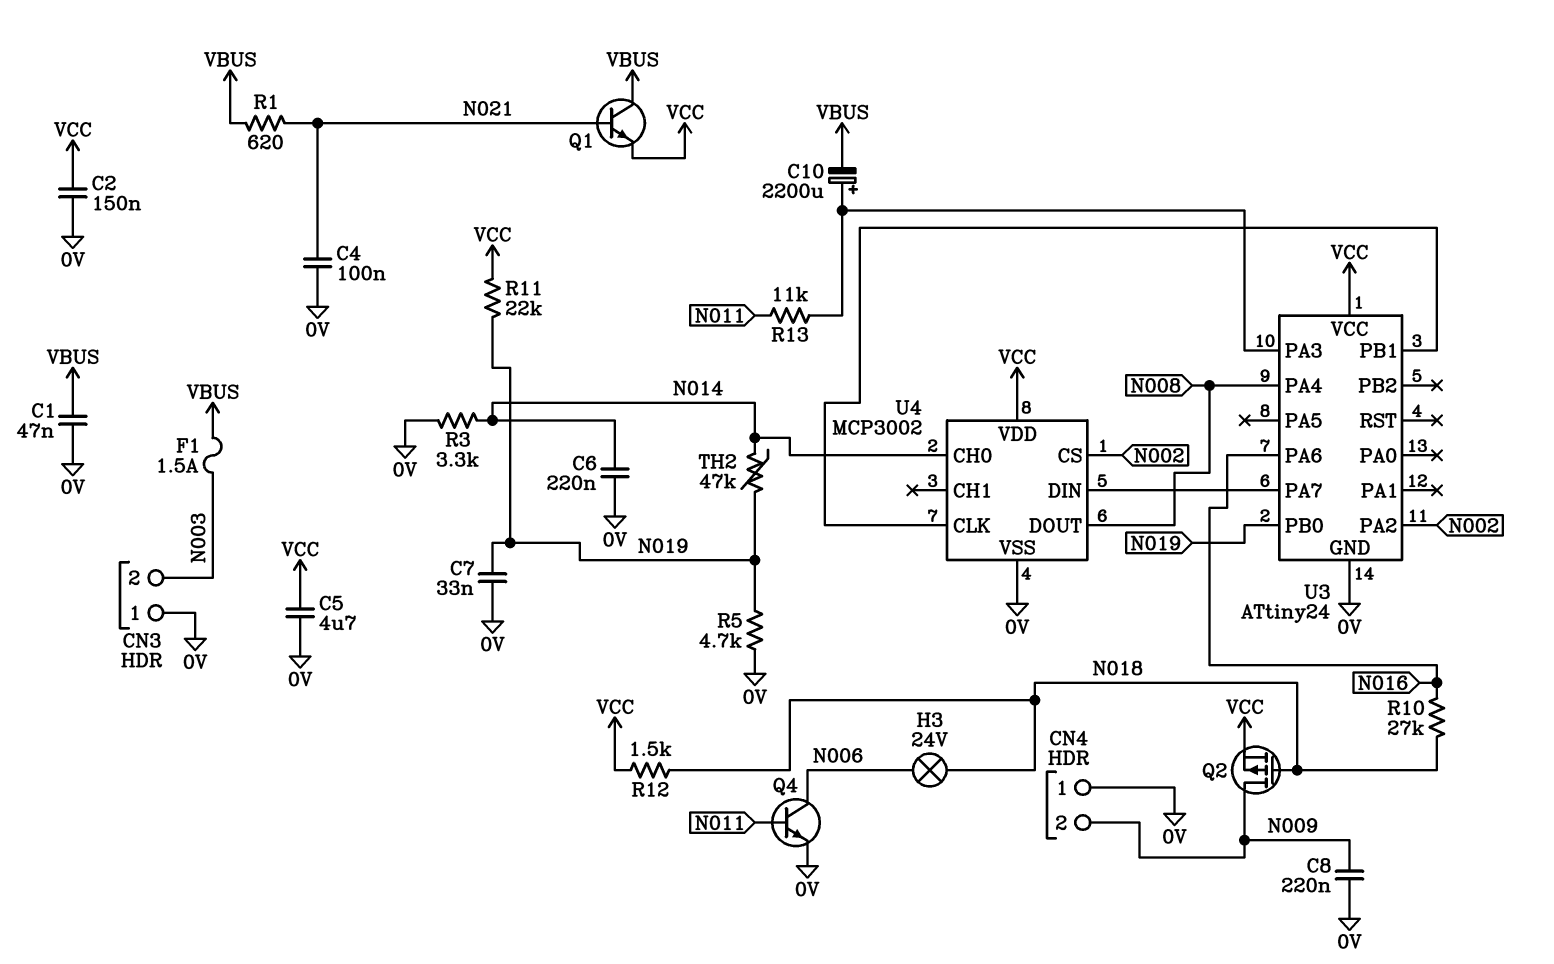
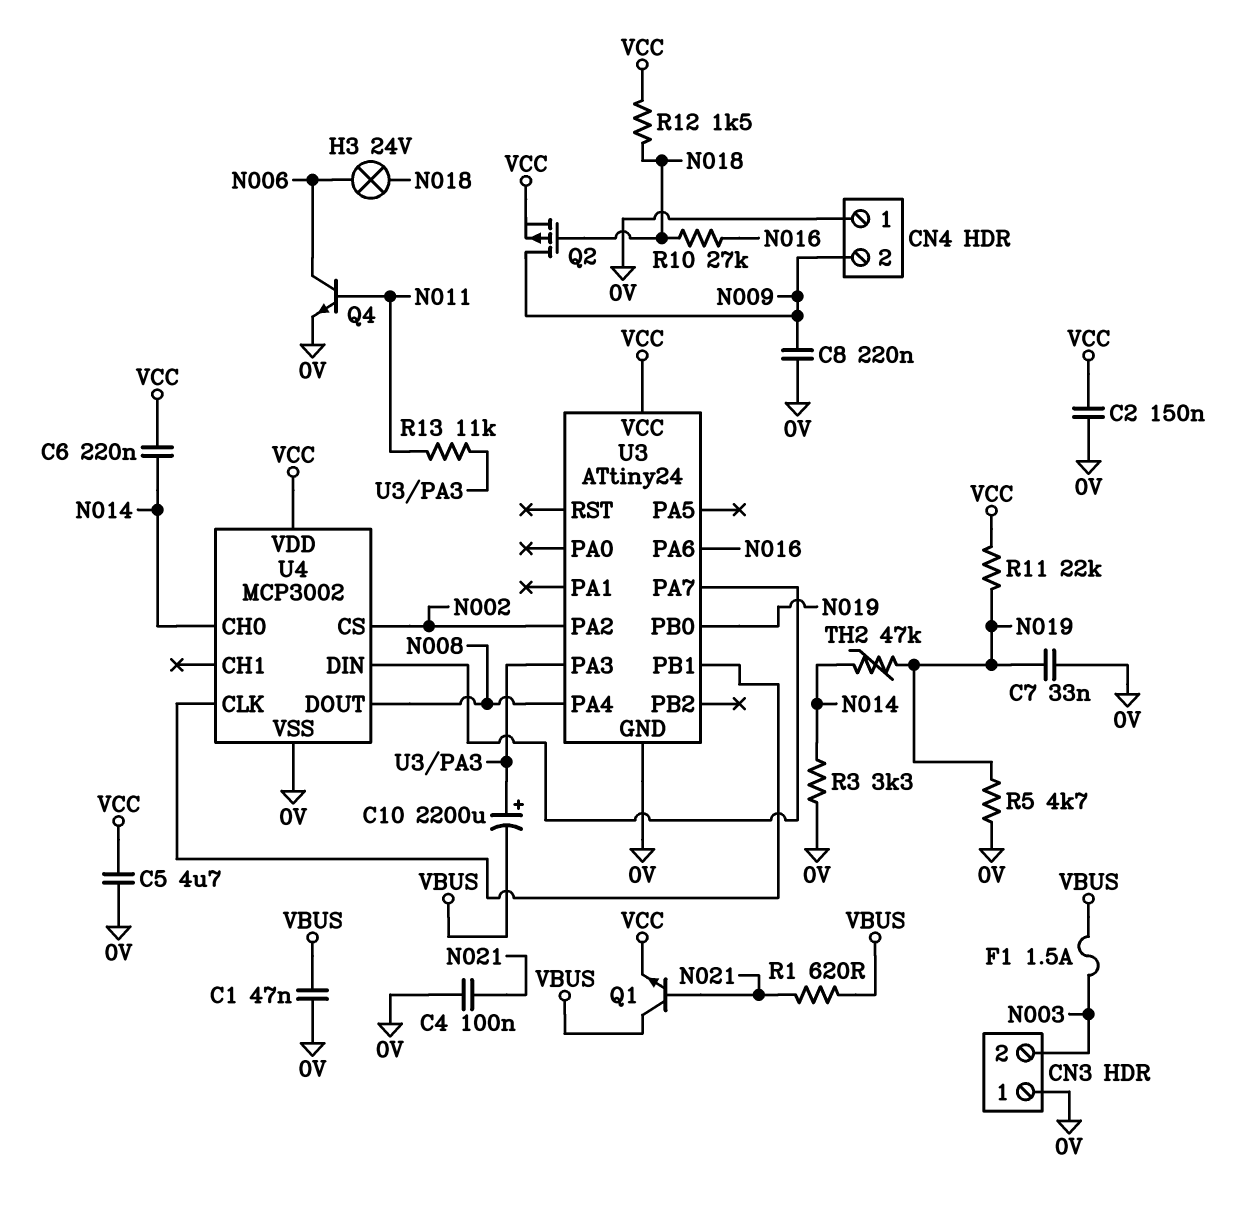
C6: 220nF (0V, N014) -> 220nF (N014, VCC)

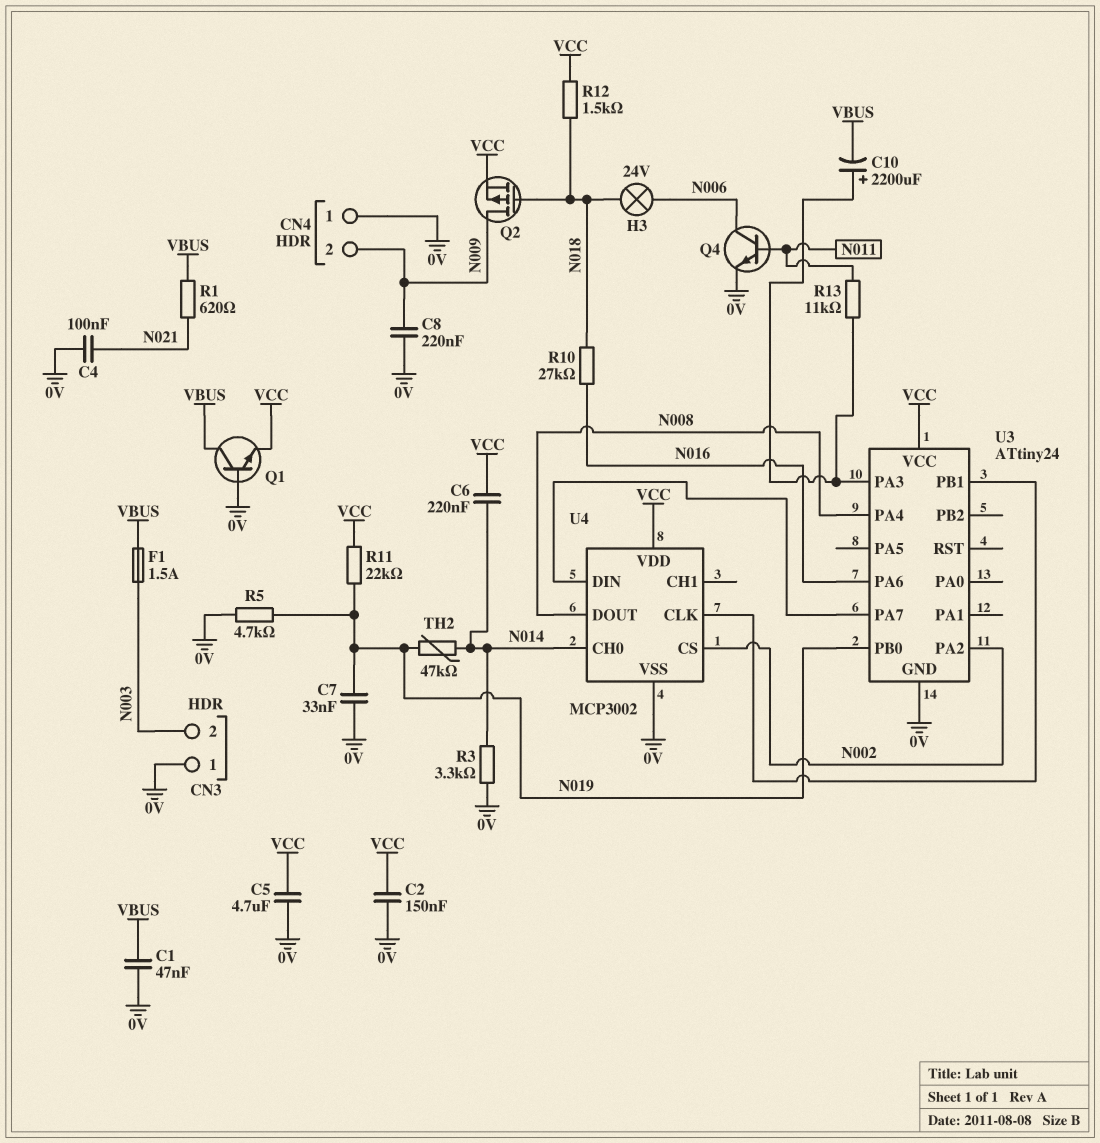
Q1: NPN (B N021, C VBUS, E VCC) -> NPN (B 0V, C VBUS, E VCC)

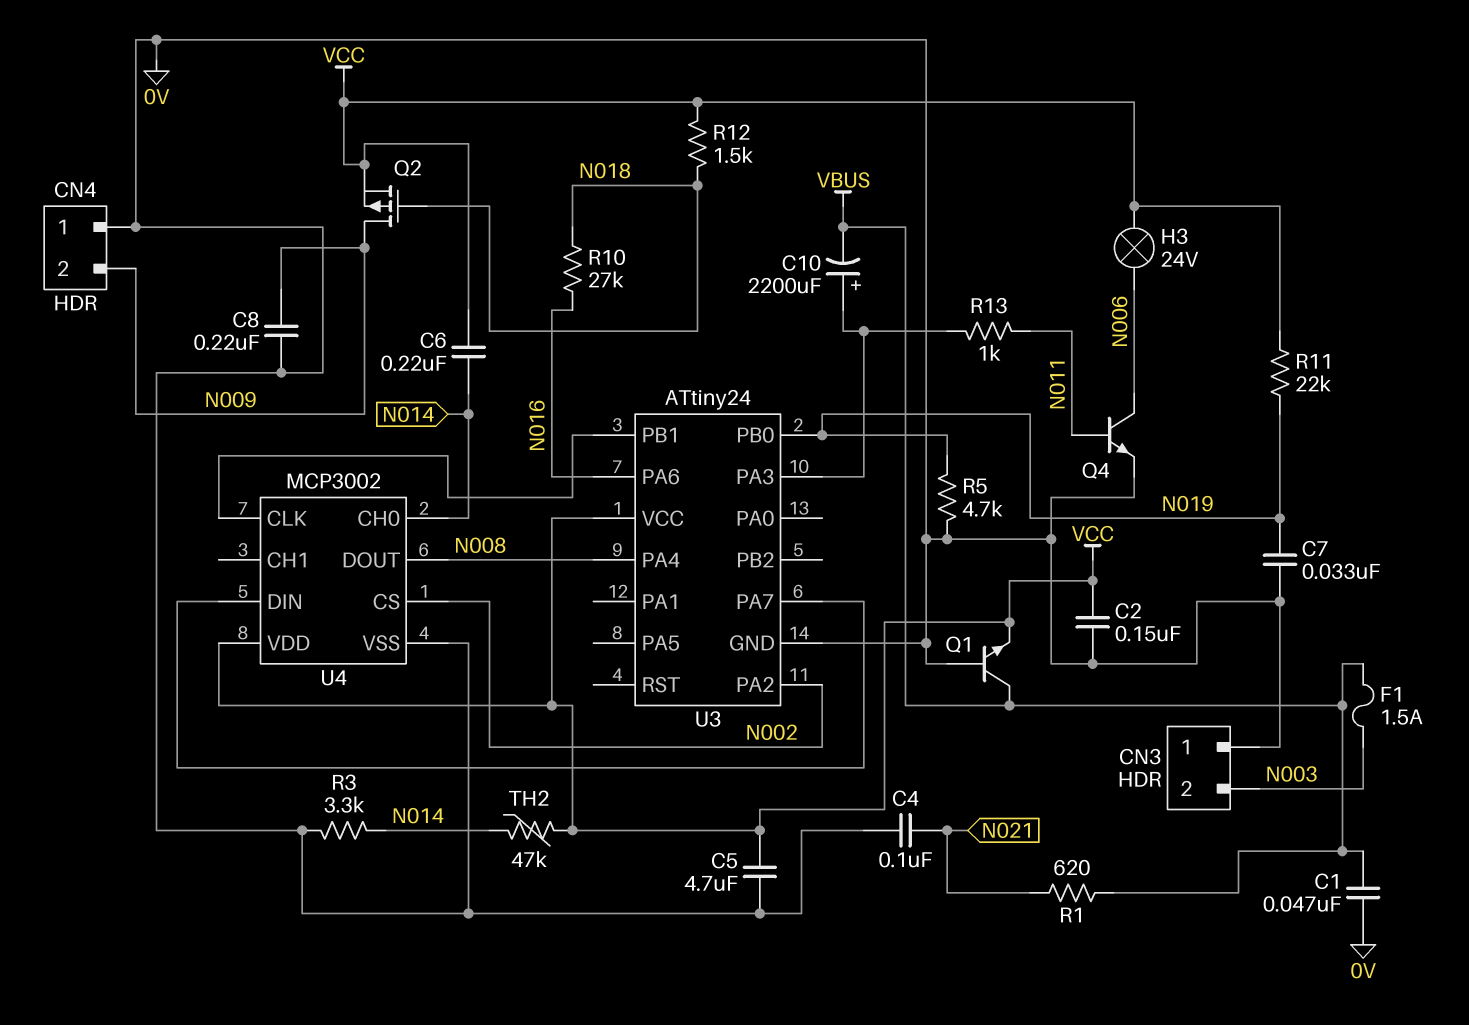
H3: lamp 24V (N006, N018) -> lamp 24V (N006, VCC)
R13: 11k (N011, U3/PA3) -> 1k (N011, U3/PA3)
TH2: 47k (N014, N019) -> 47k (N014, VCC)

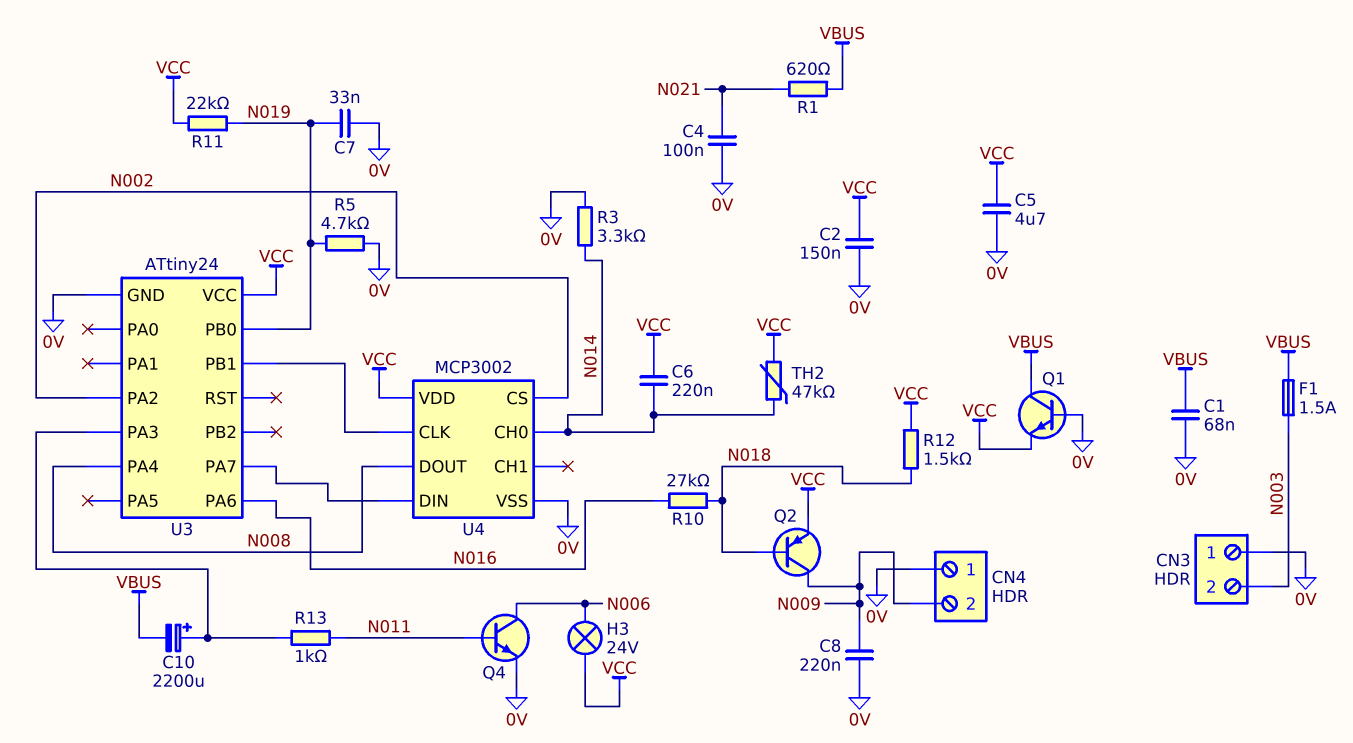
C1: 47nF (0V, VBUS) -> 68nF (0V, VBUS)
Q2: PMOS (G N018, D N009, S VCC) -> PNP (B N018, C N009, E VCC)

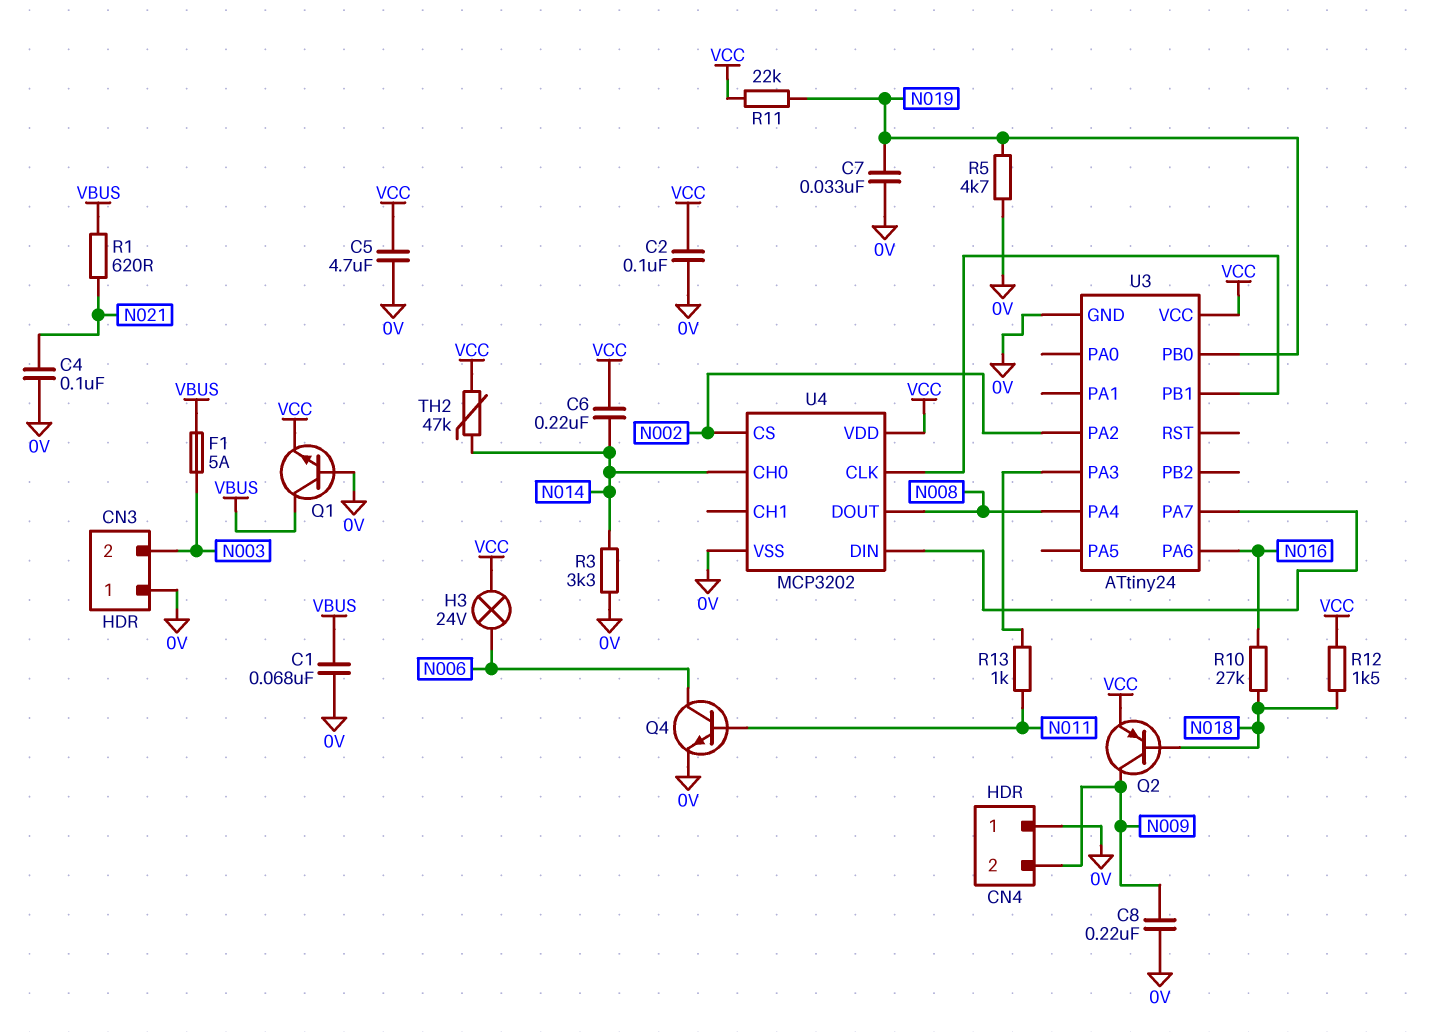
C2: 150nF (0V, VCC) -> 100nF (0V, VCC)
C10: 2200uF (plus U3/PA3, minus VBUS) -> none
F1: 1.5A (N003, VBUS) -> 5A (N003, VBUS)
U4: MCP3002 -> MCP3202

